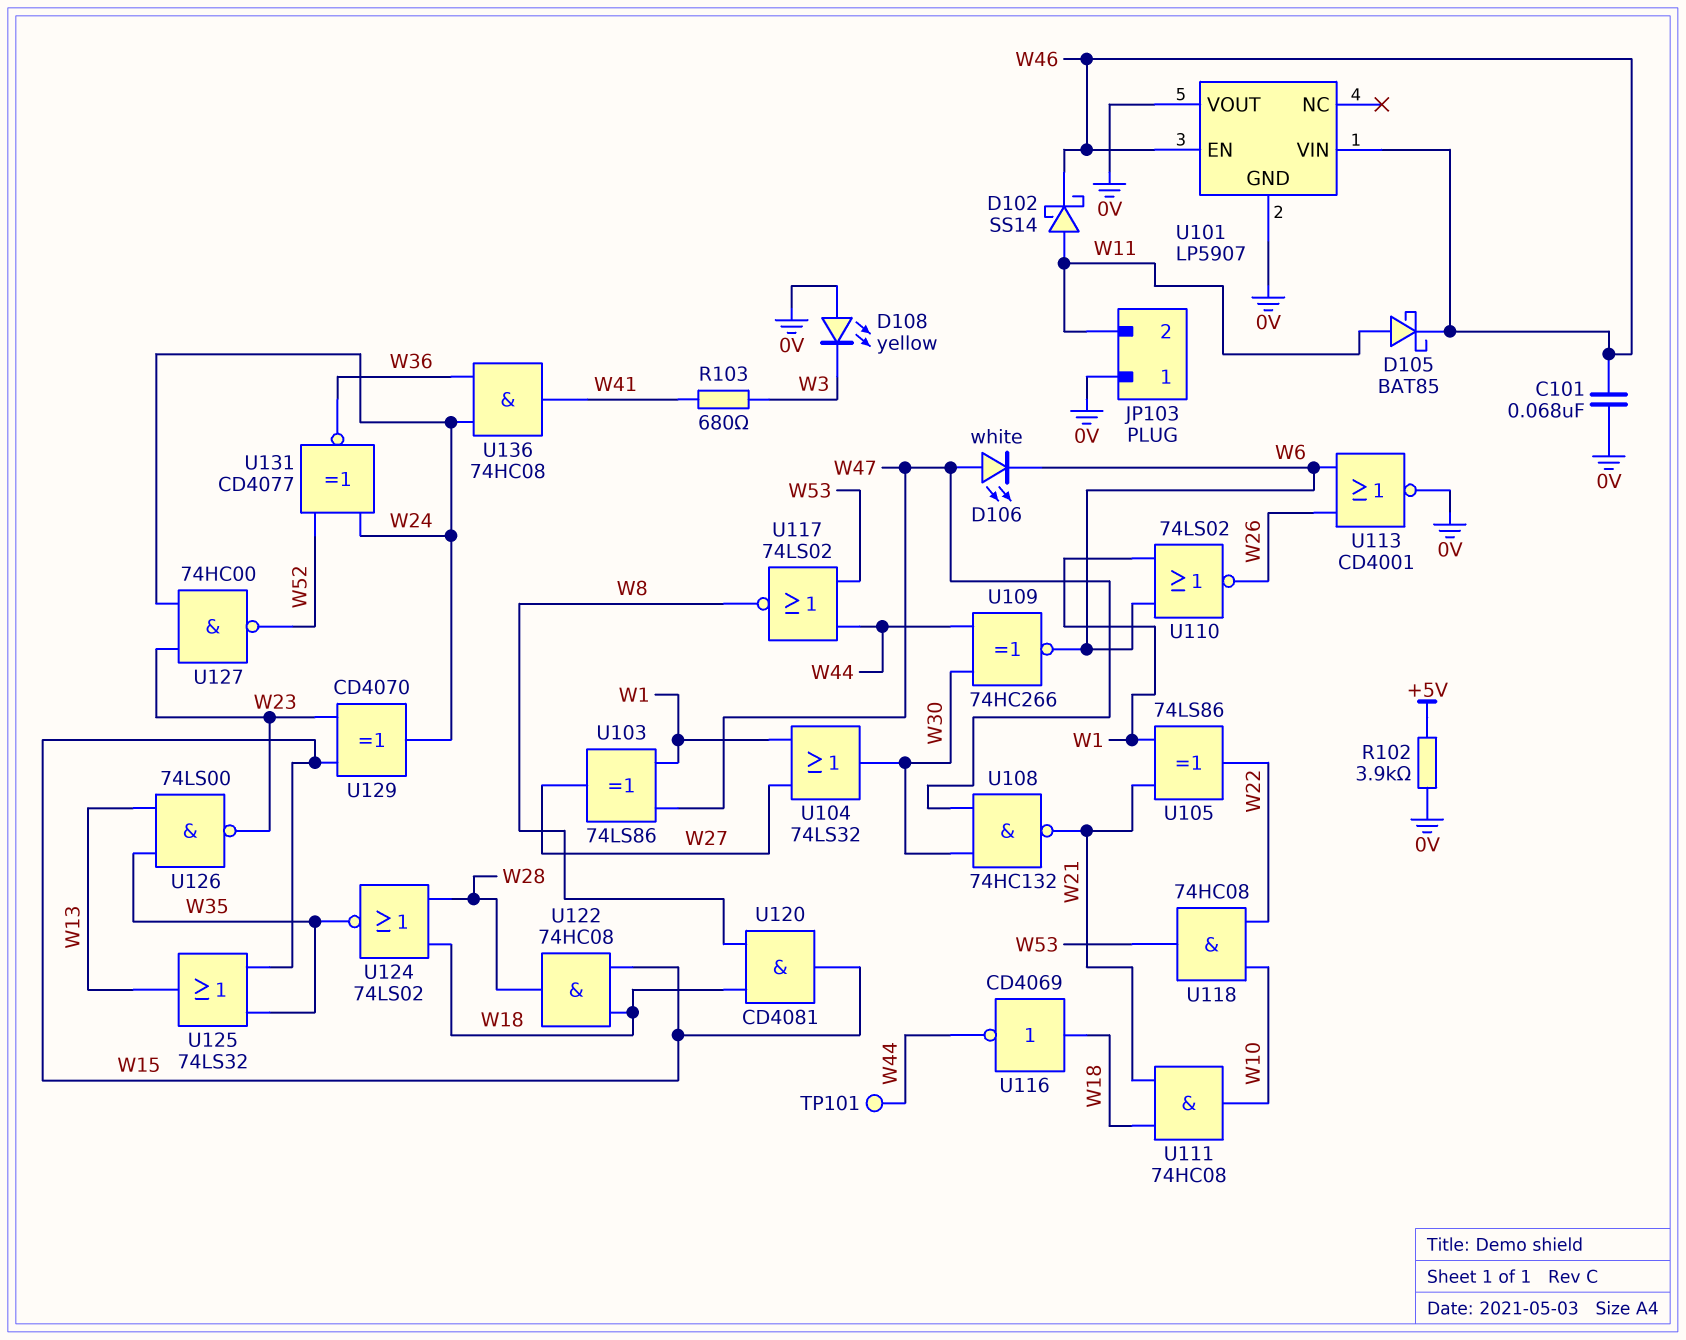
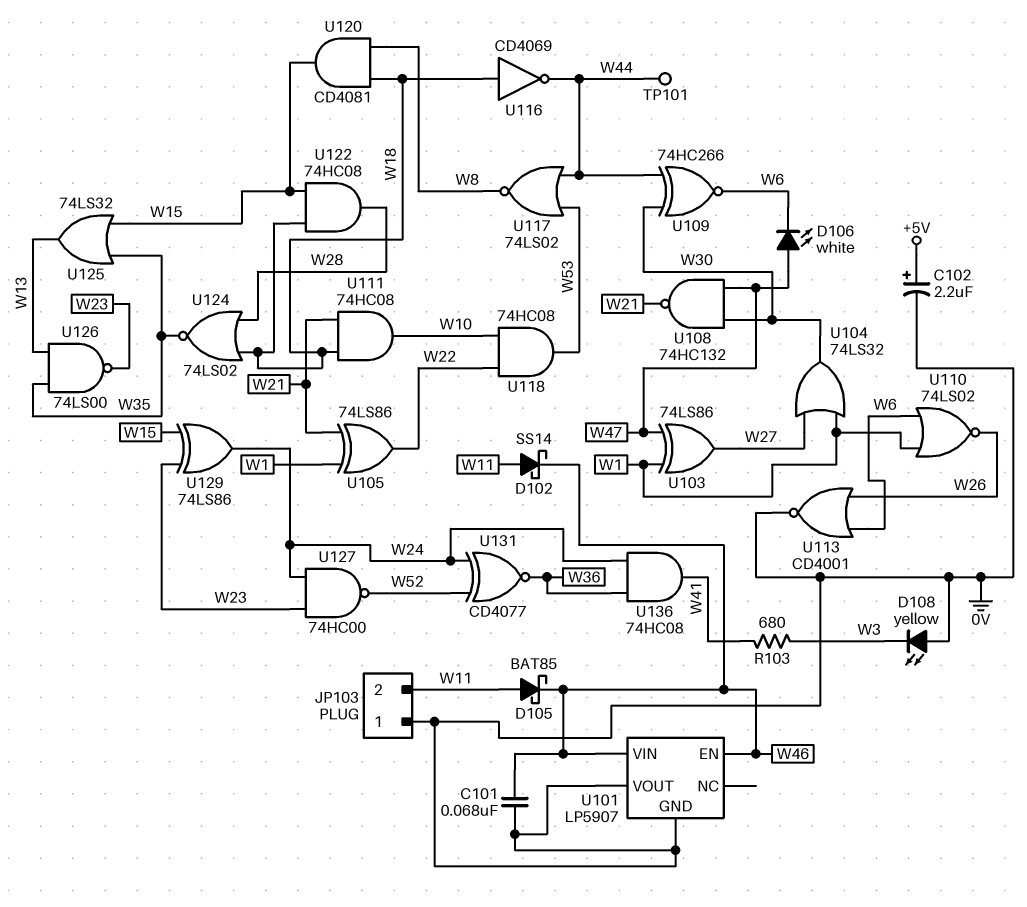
C102: none -> 2.2uF (plus +5V, minus 0V)
R102: 3.9k (+5V, 0V) -> none
U129: XOR CD4070 (in W15, in W23, out W24) -> XOR 74LS86 (in W15, in W23, out W24)

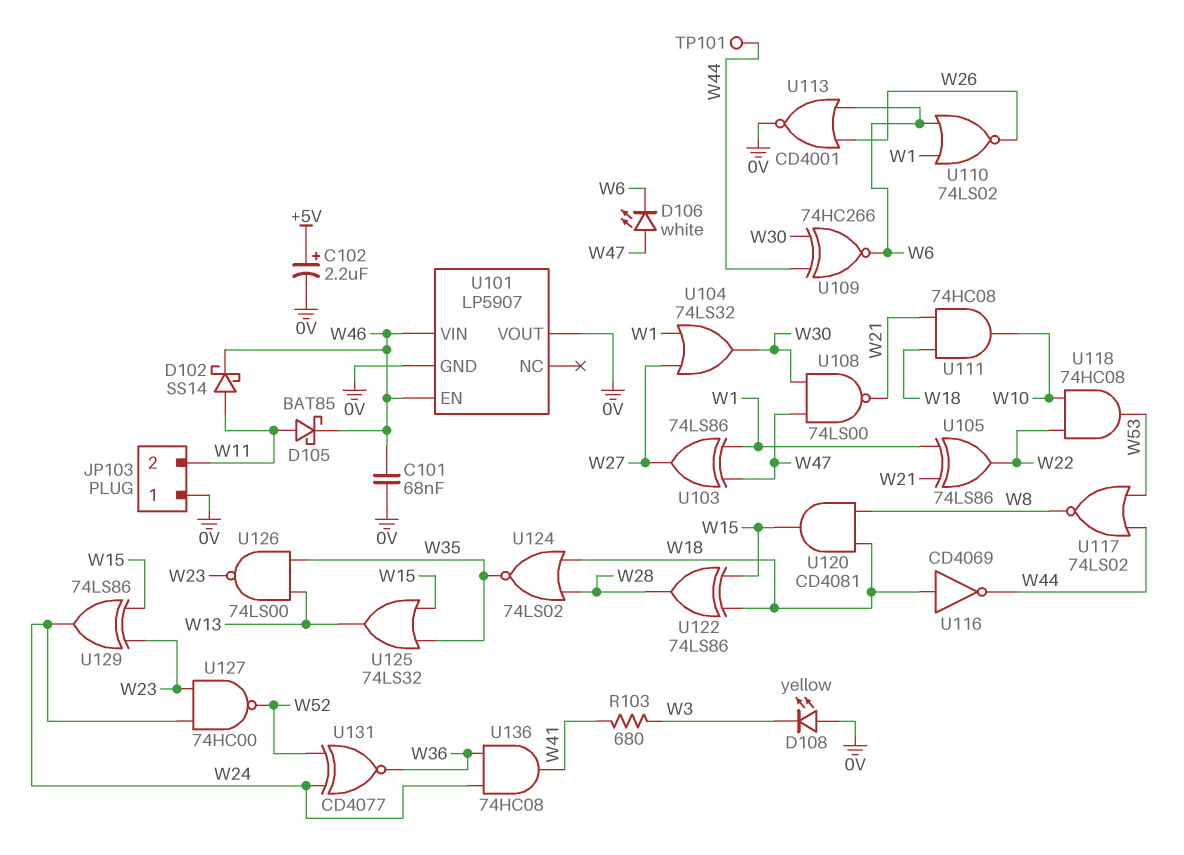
U108: NAND 74HC132 (in W30, in W47, out W21) -> NAND 74LS00 (in W30, in W47, out W21)
U122: AND 74HC08 (in W15, in W18, out W28) -> XOR 74LS86 (in W15, in W18, out W28)

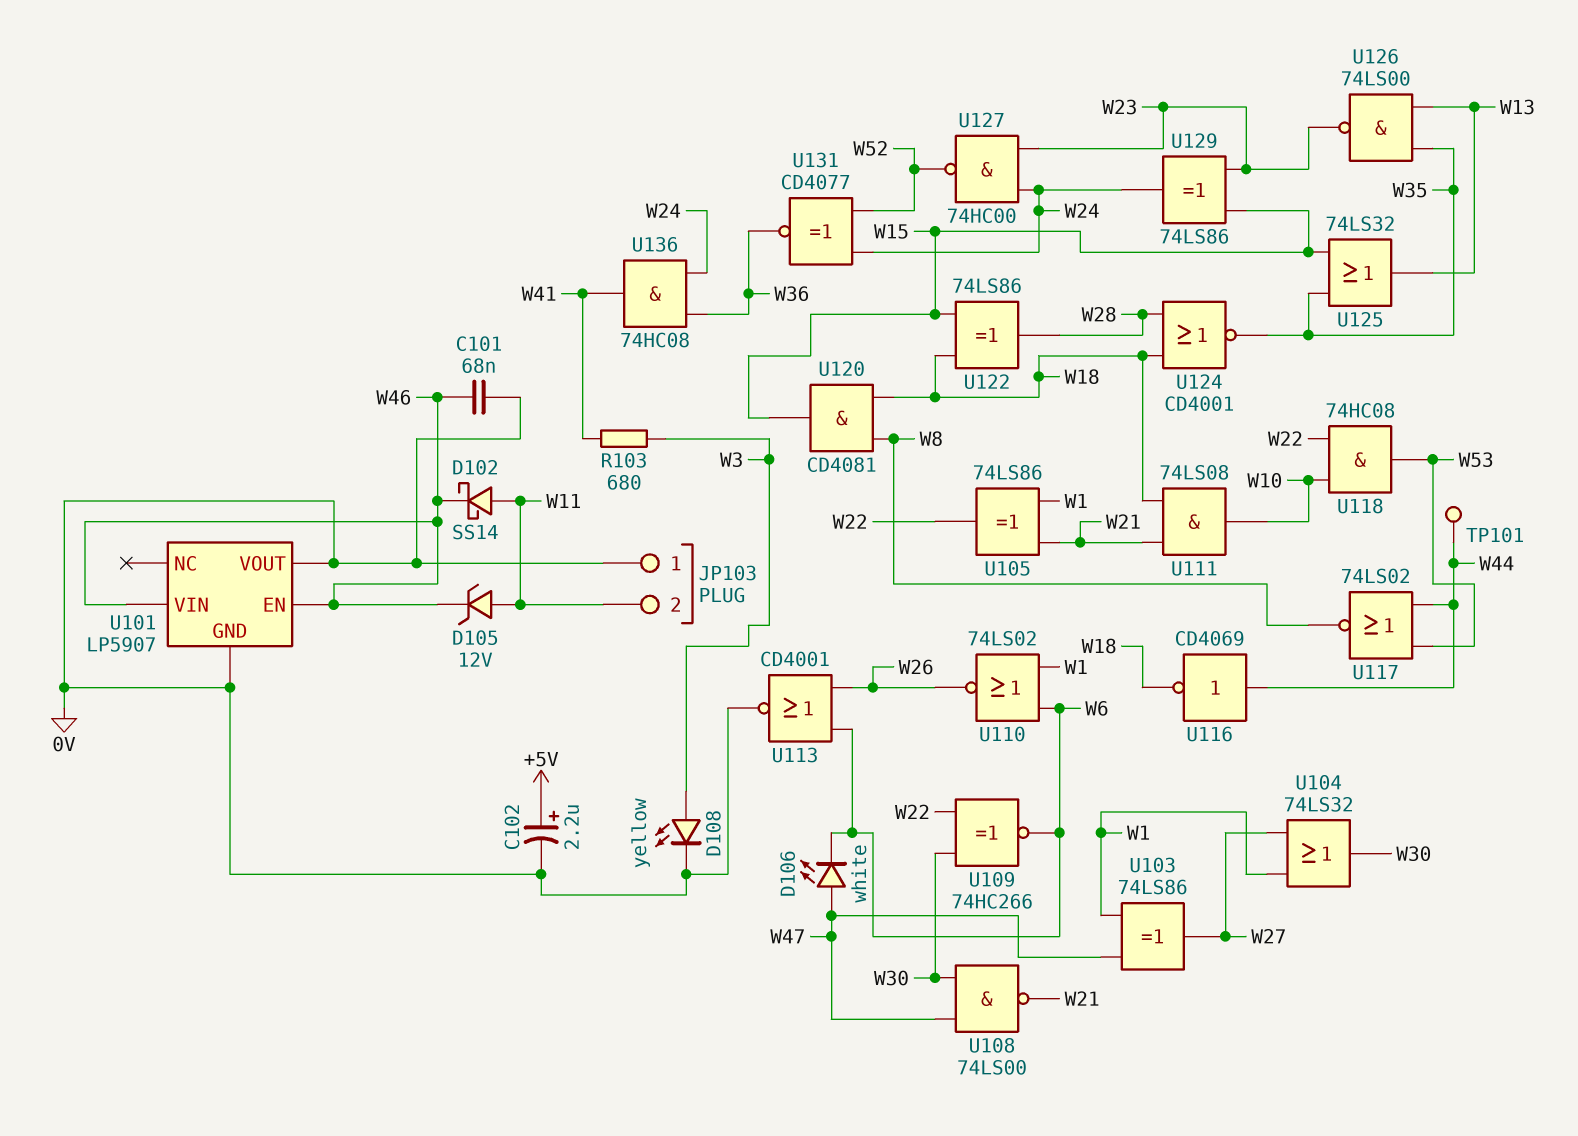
D105: schottky BAT85 (A W11, K W46) -> zener 12V (A W11, K W46)
D108: LED yellow (A 0V, K W3) -> LED yellow (A W3, K 0V)
U109: XNOR 74HC266 (in W30, in W44, out W6) -> XNOR 74HC266 (in W22, in W30, out W6)
U111: AND 74HC08 (in W18, in W21, out W10) -> AND 74LS08 (in W18, in W21, out W10)
U116: NOT CD4069 (in W18, out W44) -> NOT CD4069 (in W44, out W18)
U124: NOR 74LS02 (in W18, in W28, out W35) -> NOR CD4001 (in W18, in W28, out W35)

